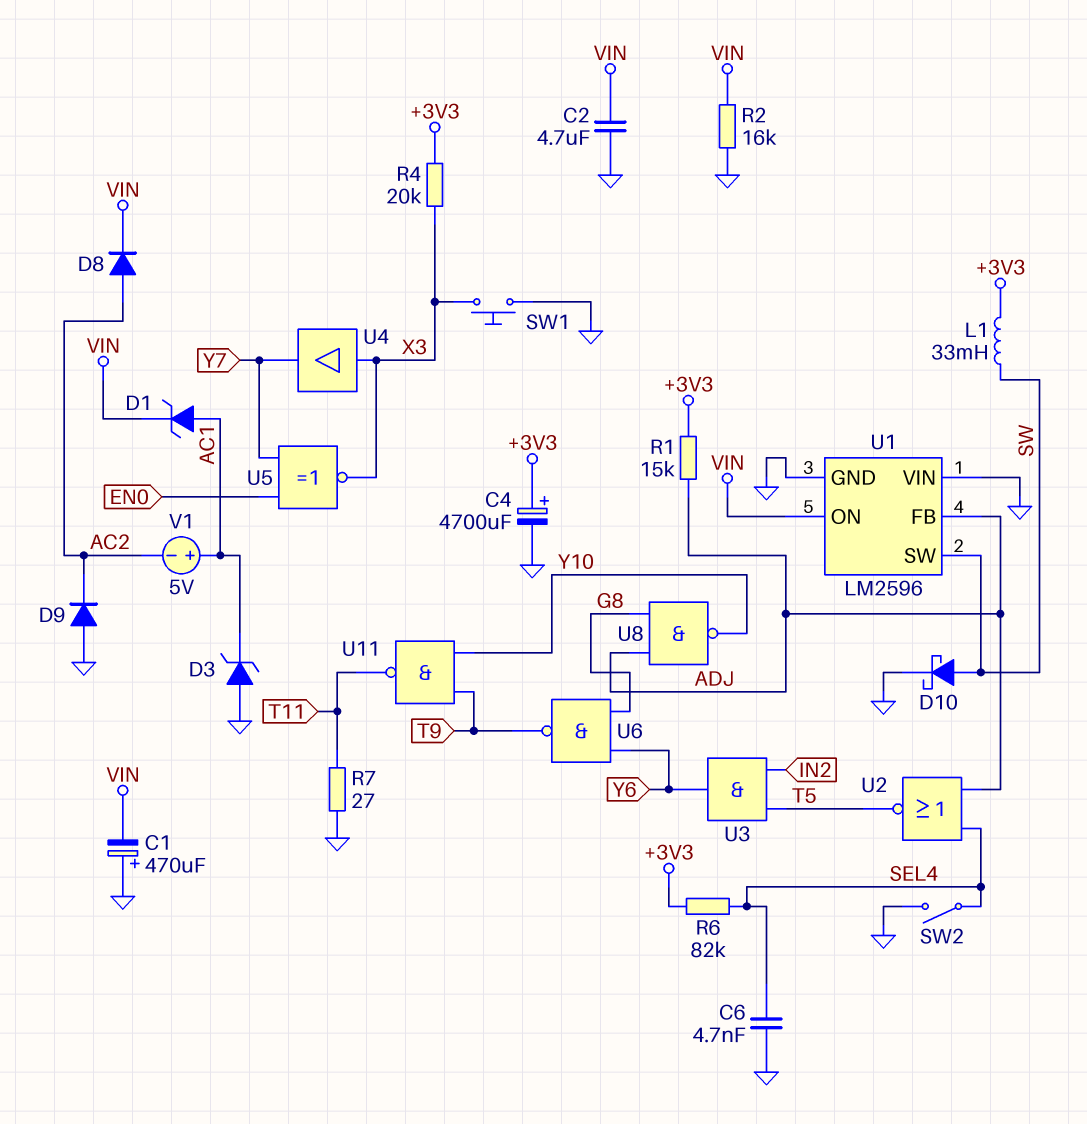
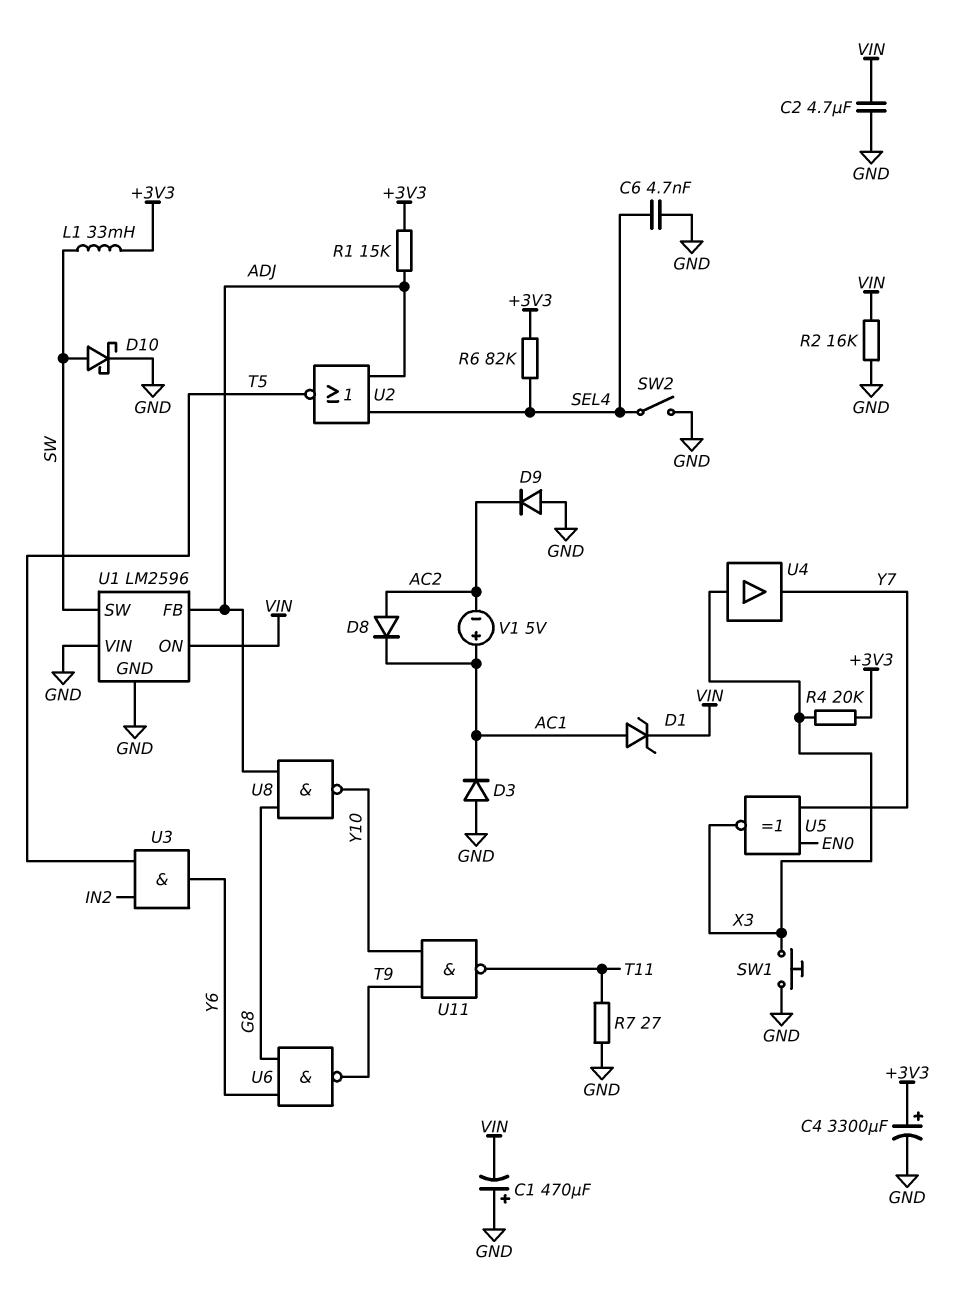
C4: 4700uF (plus +3V3, minus GND) -> 3300uF (plus +3V3, minus GND)
D3: zener (A GND, K AC1) -> diode (A GND, K AC1)
D8: diode (A AC2, K VIN) -> diode (A AC2, K AC1)

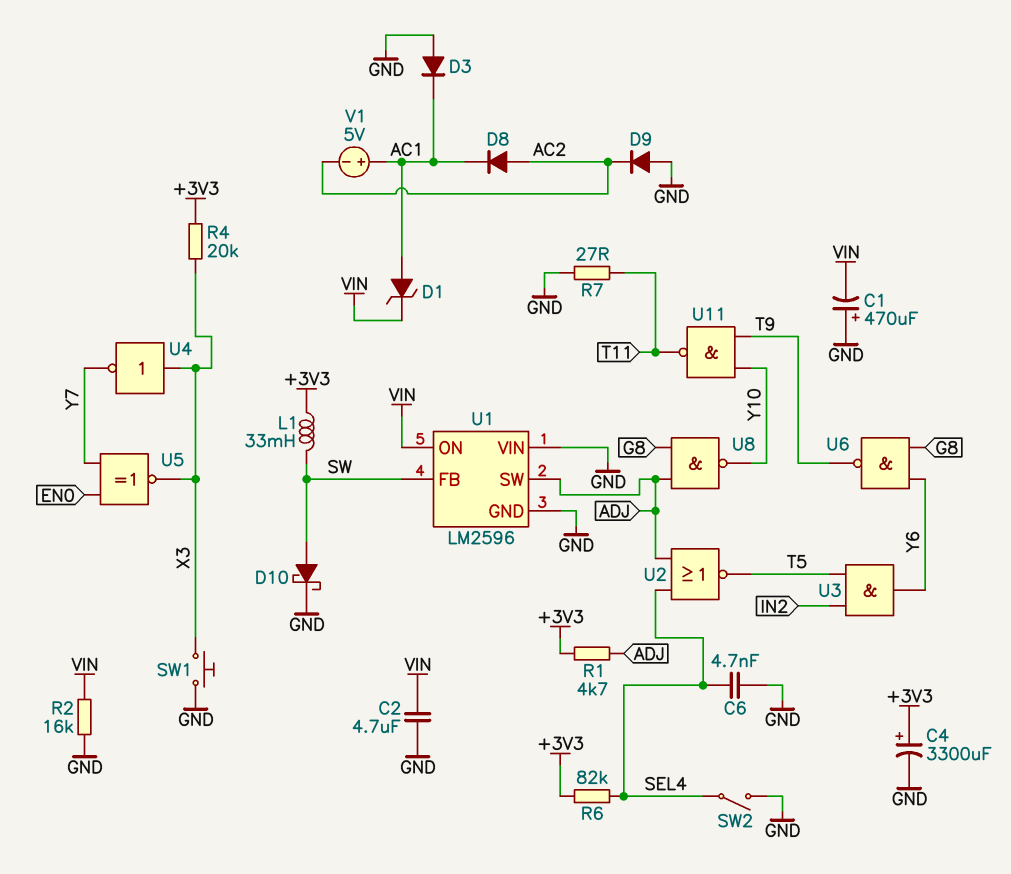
R1: 15k (+3V3, ADJ) -> 4.7k (+3V3, ADJ)
U1 pin FB: ADJ -> SW
U1 pin SW: SW -> ADJ
U4: buffer (in X3, out Y7) -> NOT (in X3, out Y7)

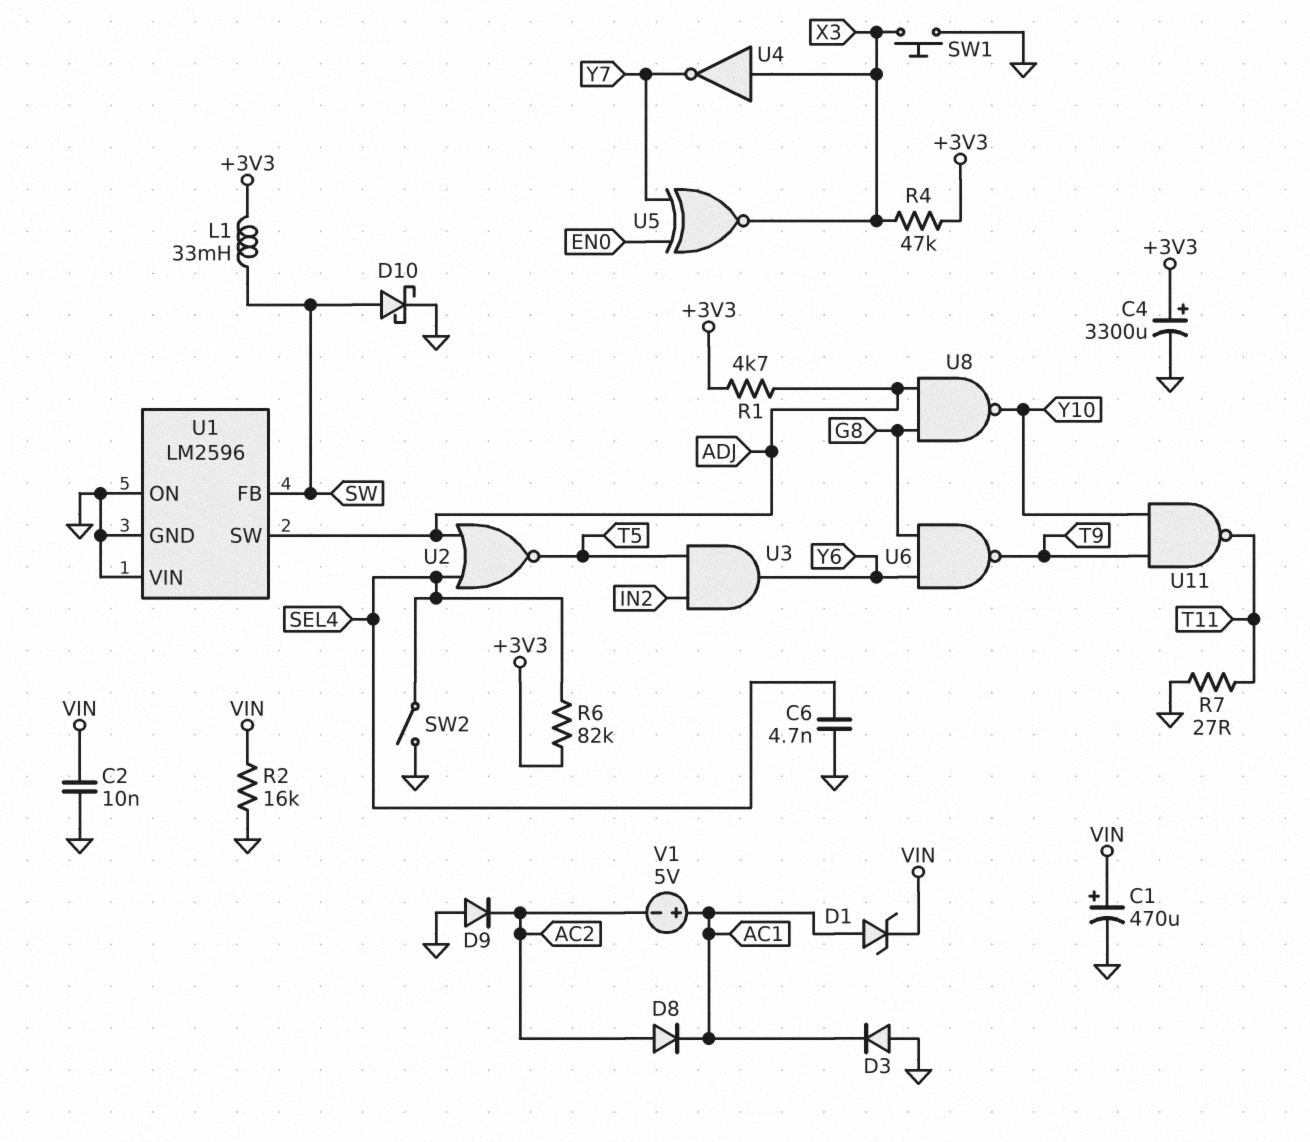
C1: 470uF (plus GND, minus VIN) -> 470uF (plus VIN, minus GND)
C2: 4.7uF (GND, VIN) -> 10nF (GND, VIN)
R4: 20k (+3V3, X3) -> 47k (+3V3, X3)
U1 pin ON: VIN -> GND

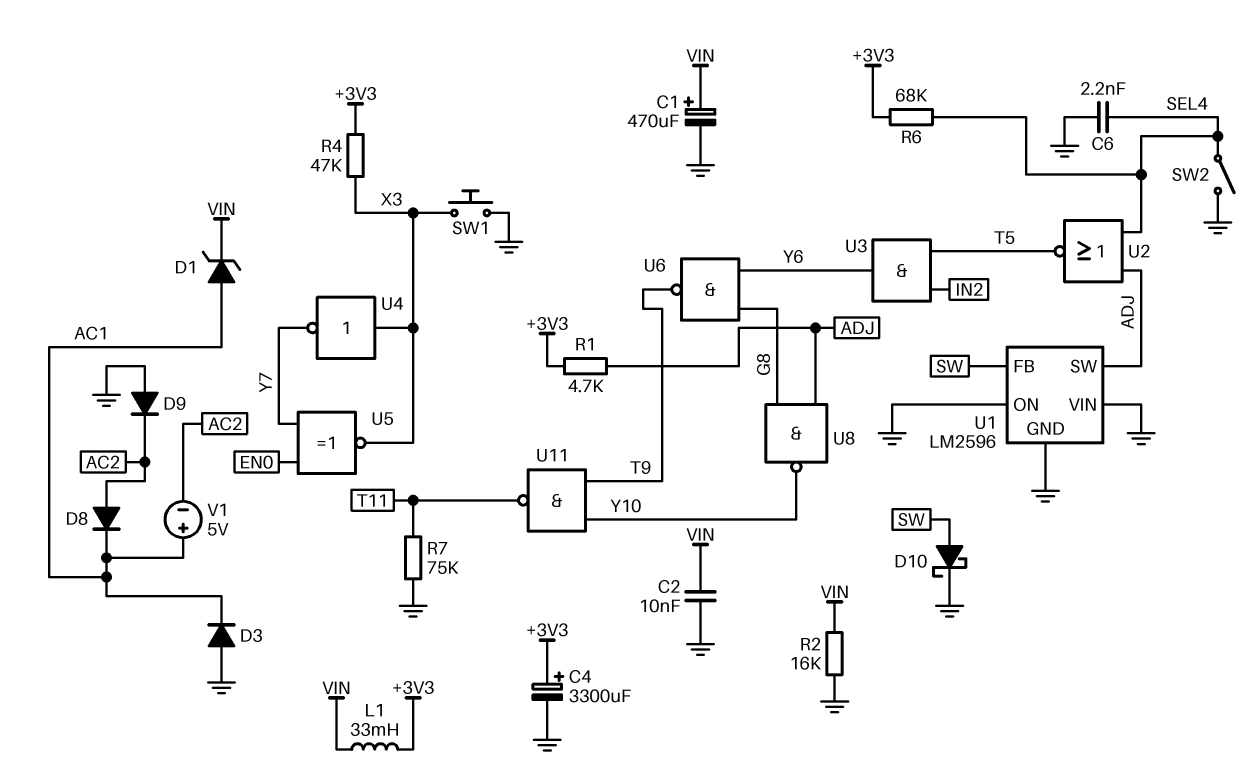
C6: 4.7nF (GND, SEL4) -> 2.2nF (GND, SEL4)
L1: 33mH (+3V3, SW) -> 33mH (+3V3, VIN)
R6: 82k (+3V3, SEL4) -> 68k (+3V3, SEL4)
R7: 27 (GND, T11) -> 75k (GND, T11)

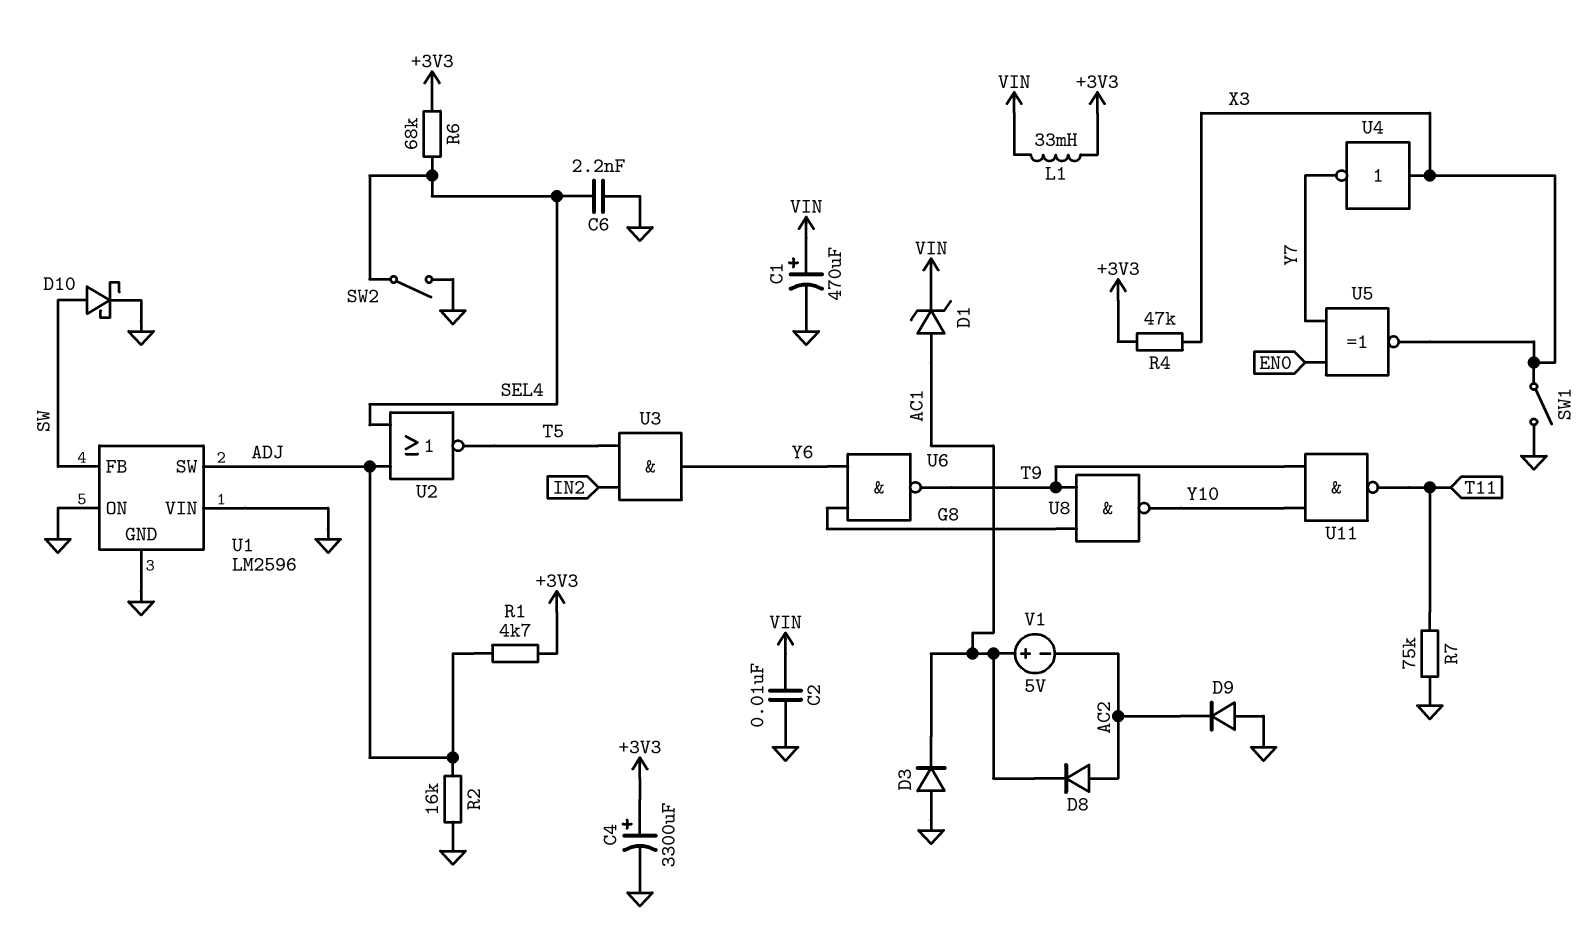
R2: 16k (GND, VIN) -> 16k (ADJ, GND)
SW1: button (GND, X3) -> switch (GND, X3)
U8: NAND (in ADJ, in G8, out Y10) -> NAND (in G8, in T9, out Y10)

